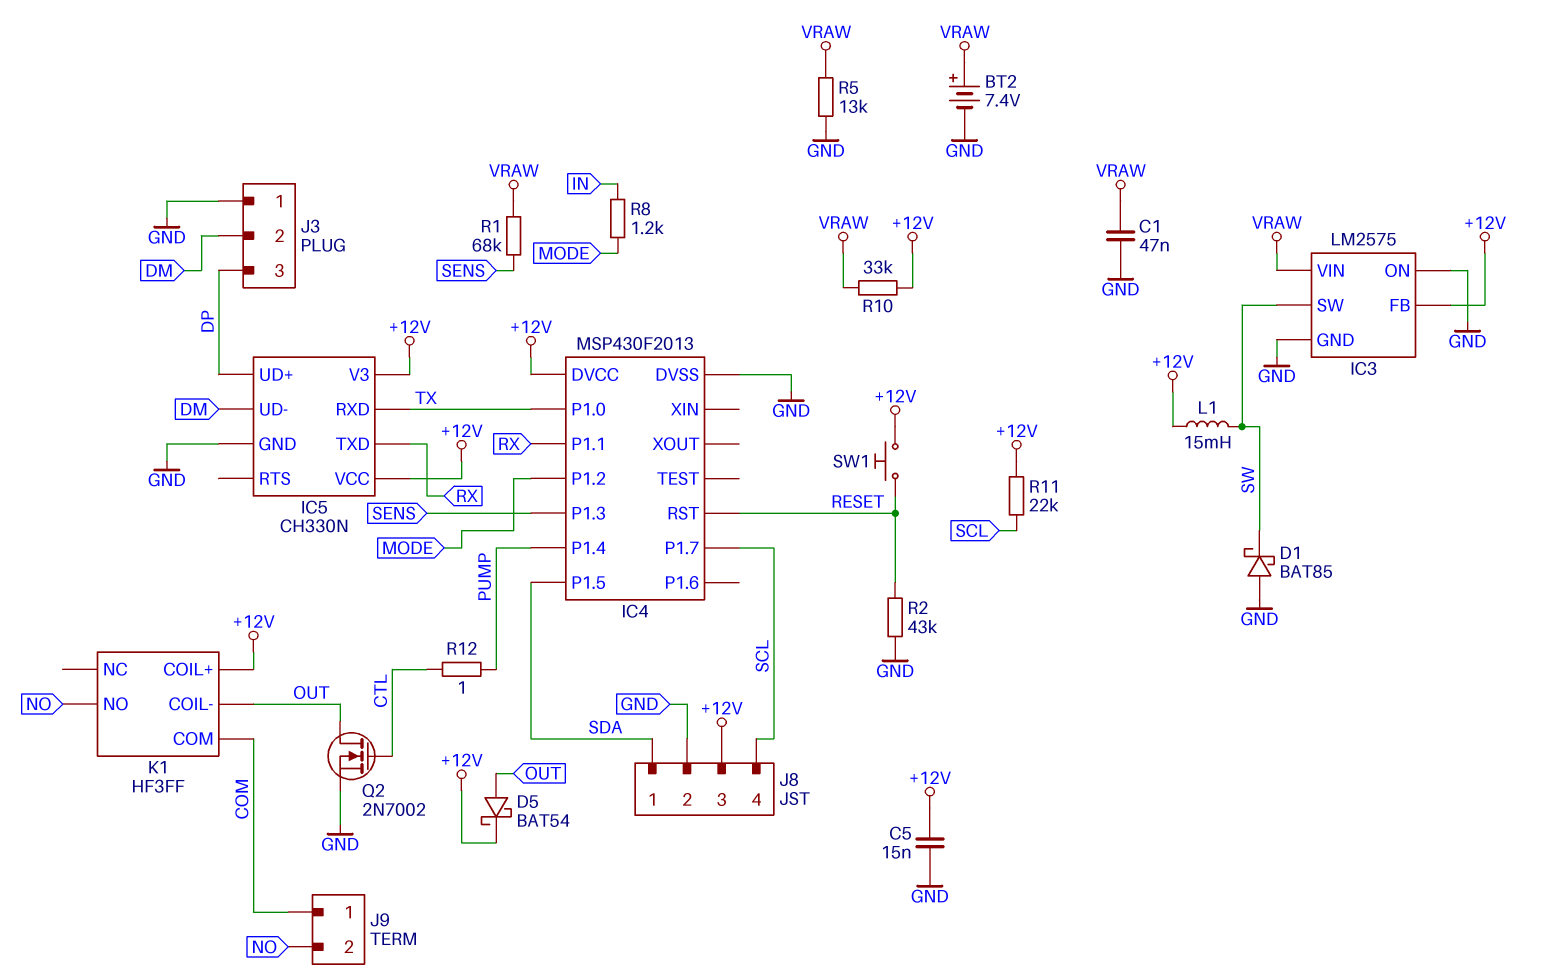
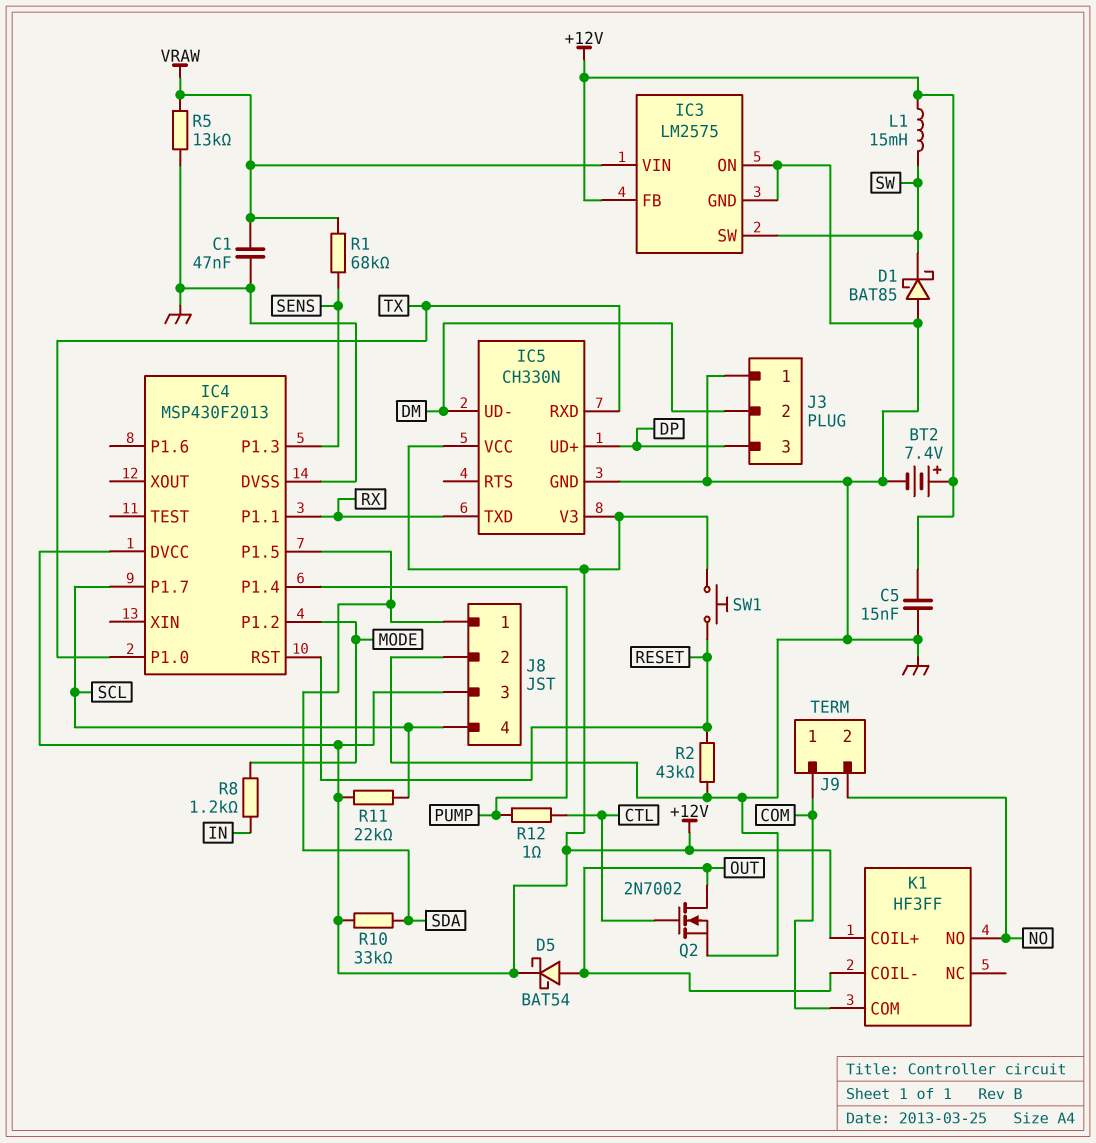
BT2: 7.4V (plus VRAW, minus GND) -> 7.4V (plus +12V, minus GND)
R10: 33k (+12V, VRAW) -> 33k (+12V, SDA)

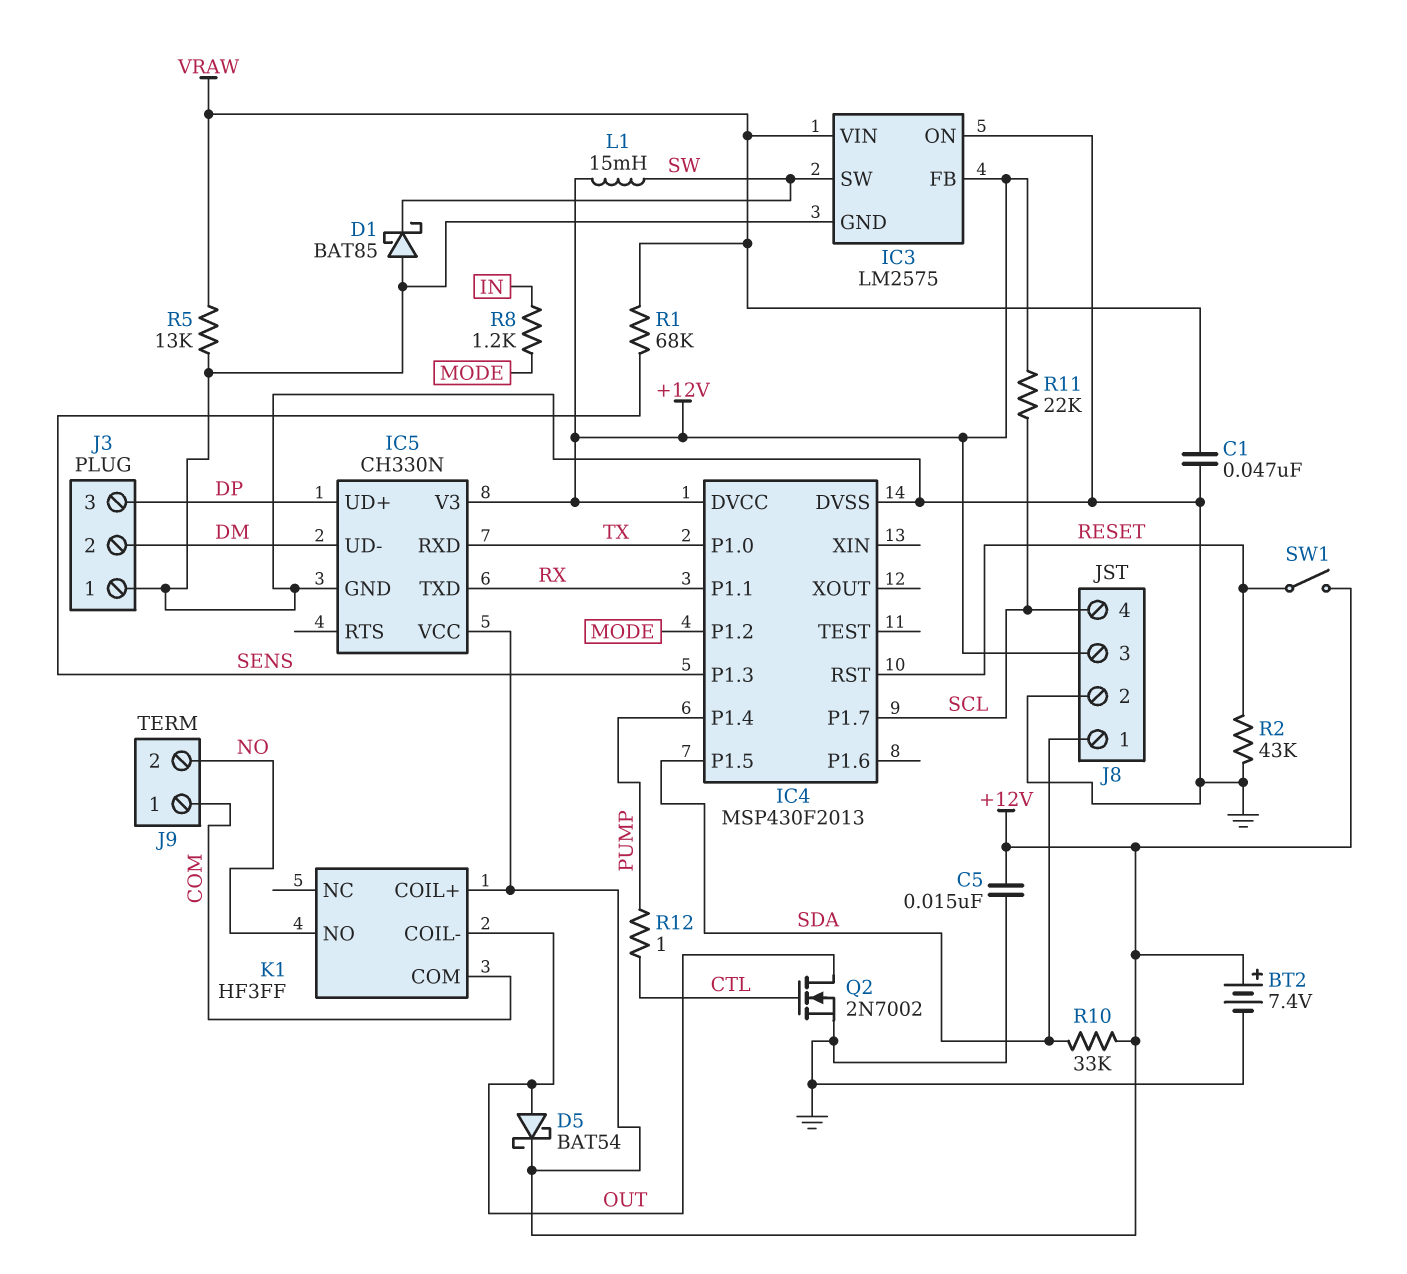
SW1: button (+12V, RESET) -> switch (+12V, RESET)

